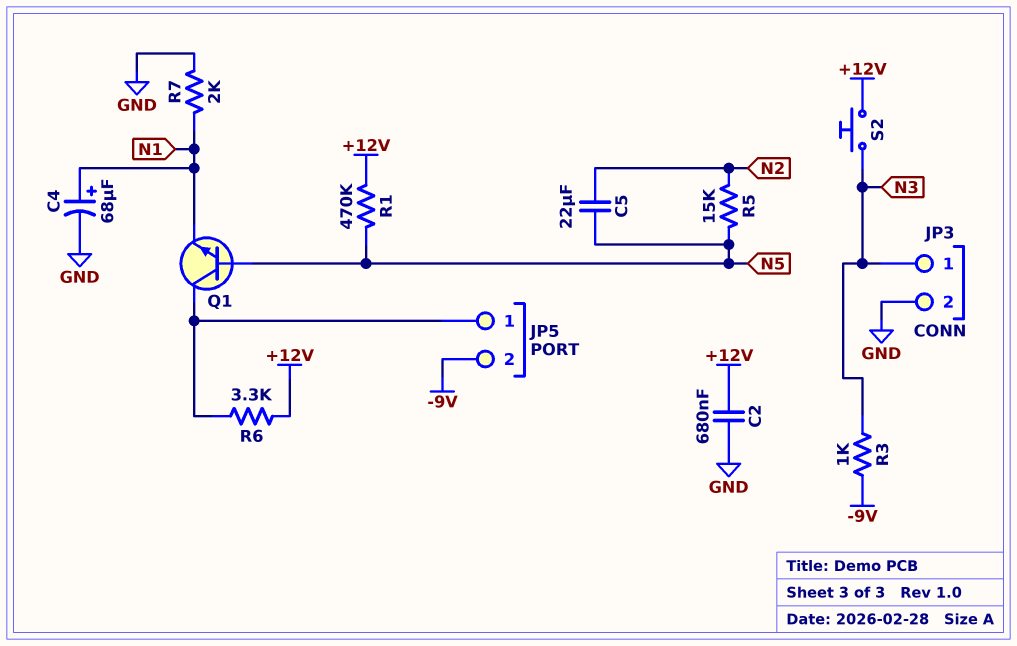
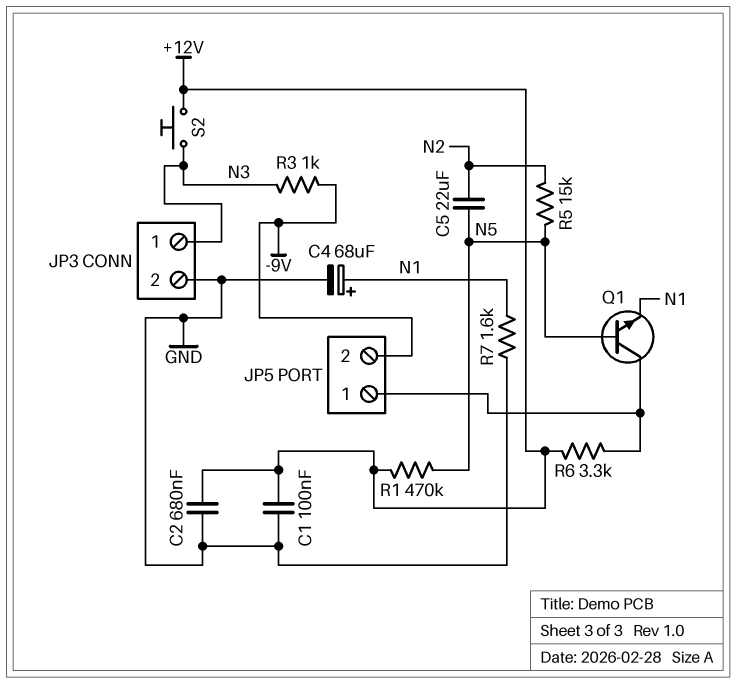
C1: none -> 100nF (+12V, GND)
R7: 2k (GND, N1) -> 1.6k (GND, N1)

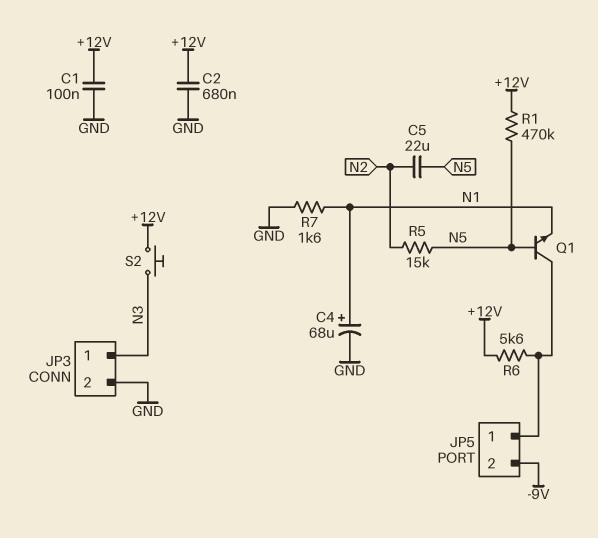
R3: 1k (-9V, N3) -> none
R6: 3.3k (+12V, JP5/1) -> 5.6k (+12V, JP5/1)

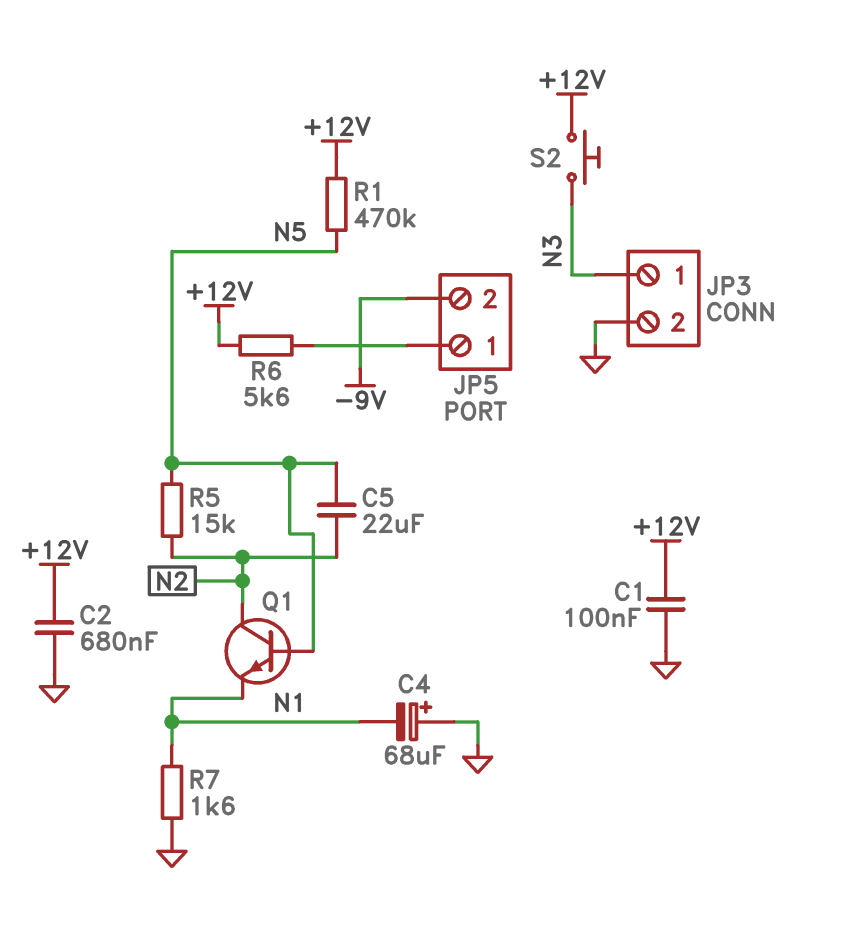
C4: 68uF (plus N1, minus GND) -> 68uF (plus GND, minus N1)
Q1: NPN (B N5, C JP5/1, E N1) -> NPN (B N5, C N2, E N1)

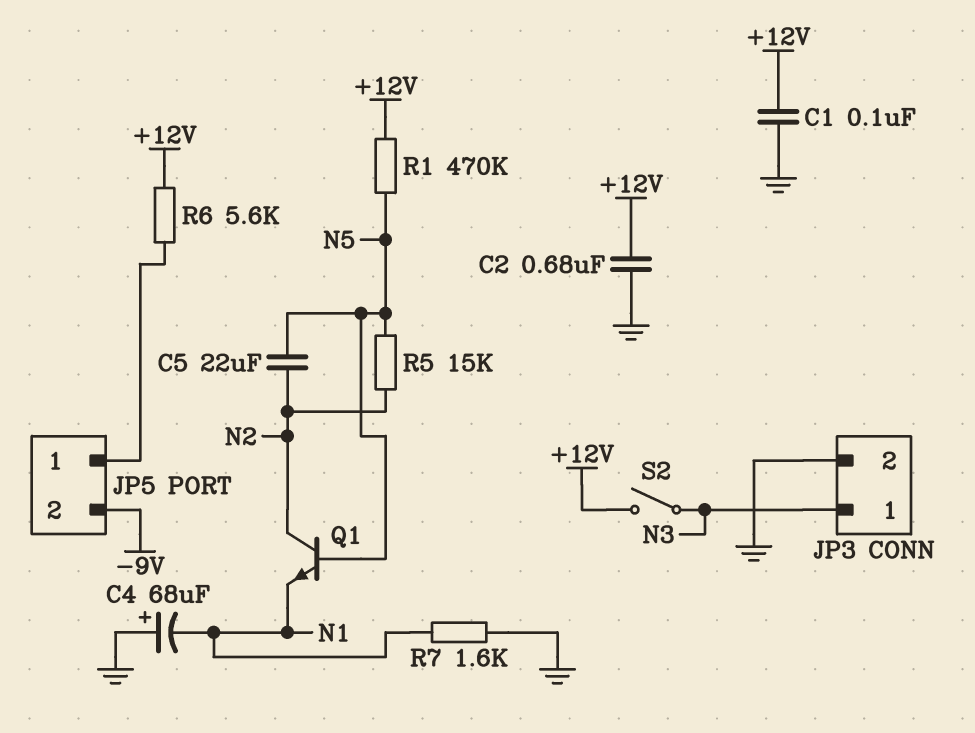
S2: button (+12V, N3) -> switch (+12V, N3)

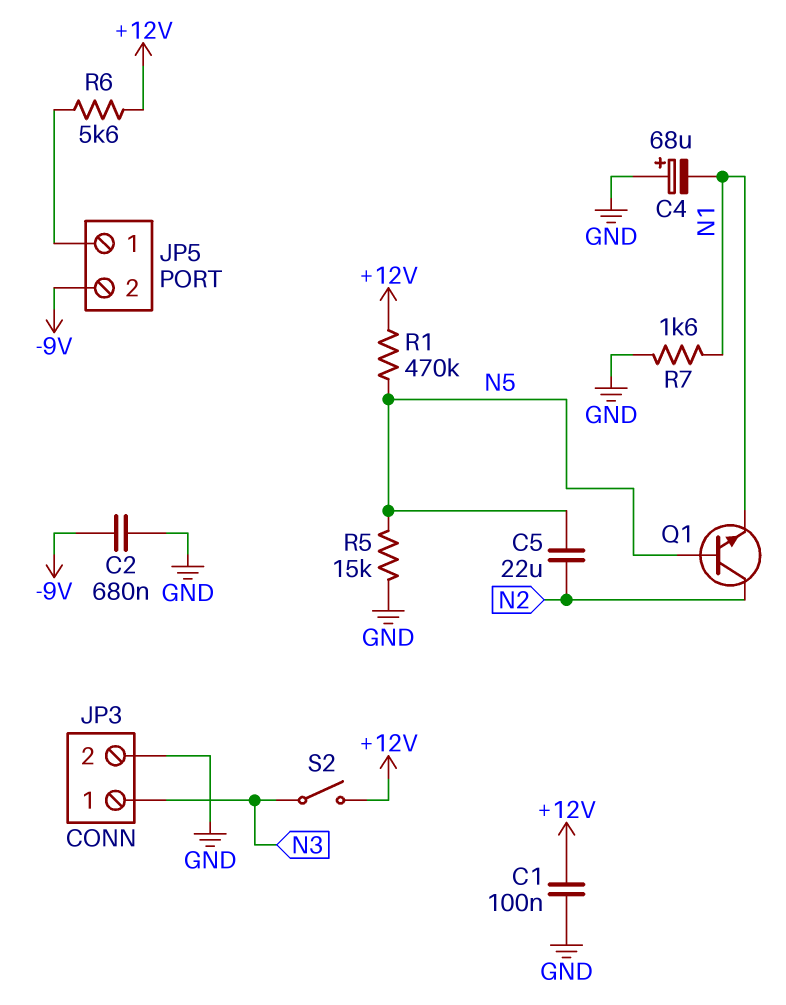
C2: 680nF (+12V, GND) -> 680nF (-9V, GND)
R5: 15k (N2, N5) -> 15k (GND, N5)

